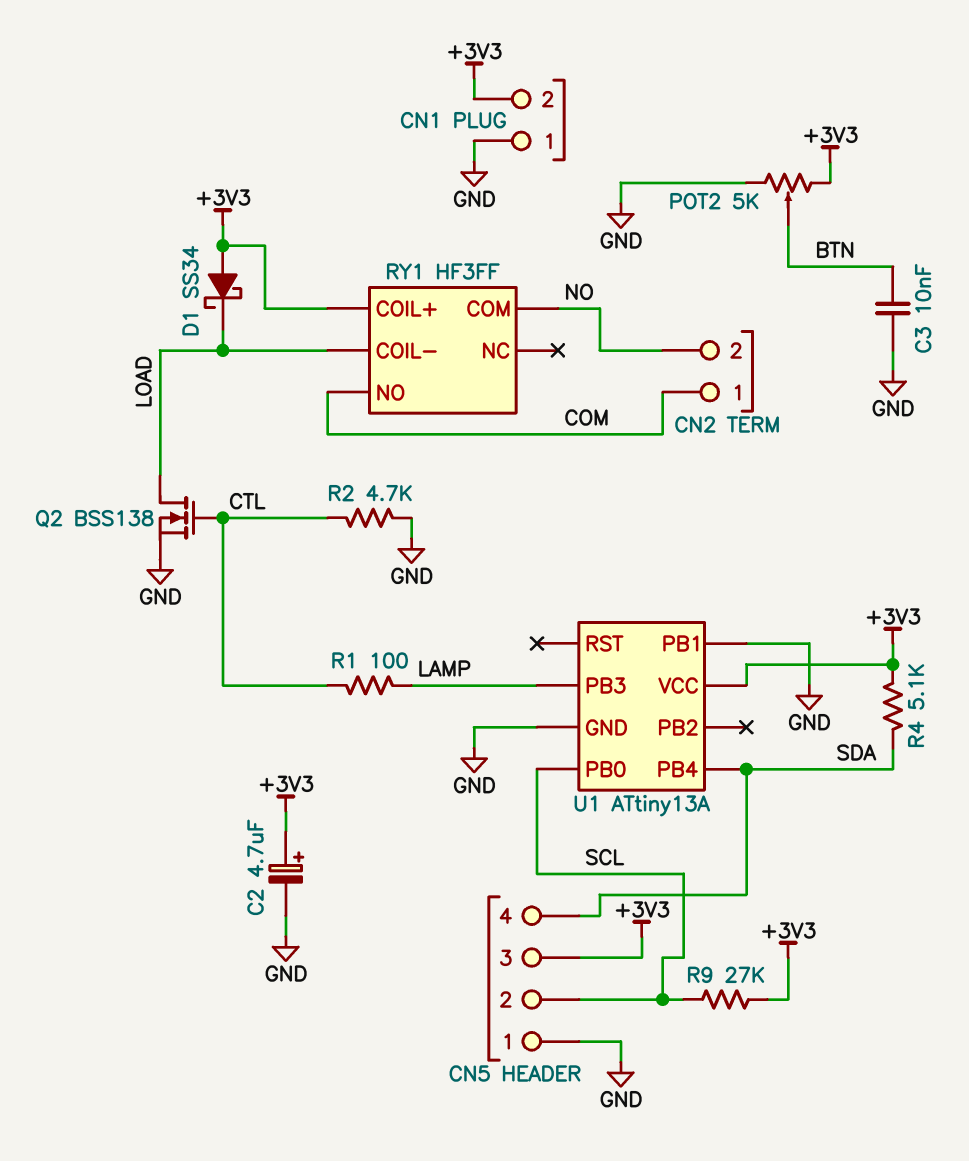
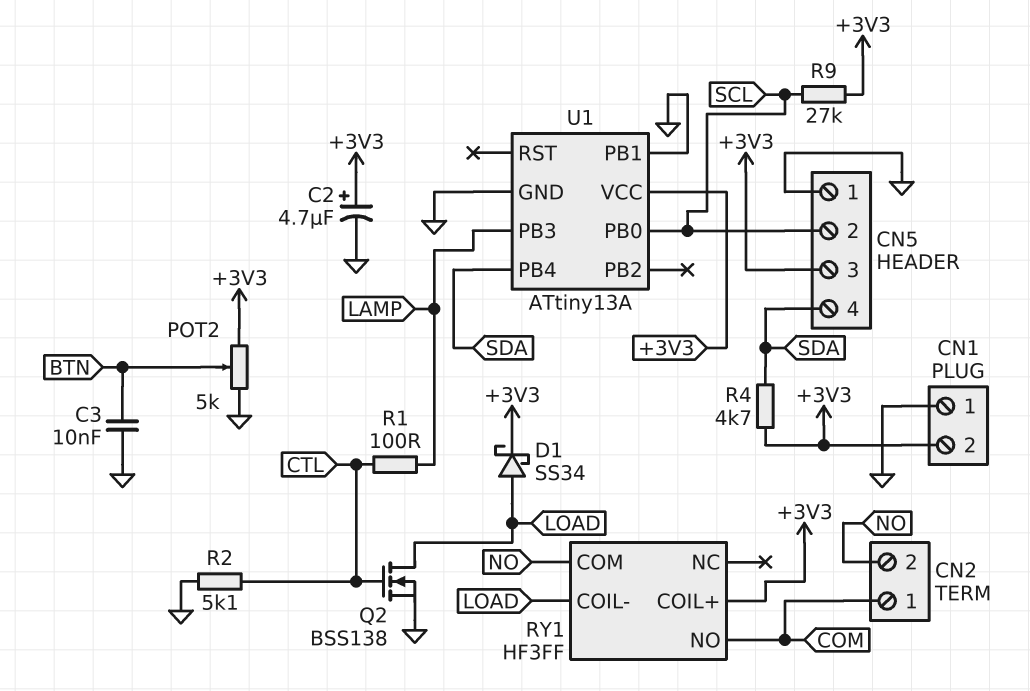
D1: schottky SS34 (A +3V3, K LOAD) -> schottky SS34 (A LOAD, K +3V3)
R2: 4.7k (CTL, GND) -> 5.1k (CTL, GND)
R4: 5.1k (+3V3, SDA) -> 4.7k (+3V3, SDA)

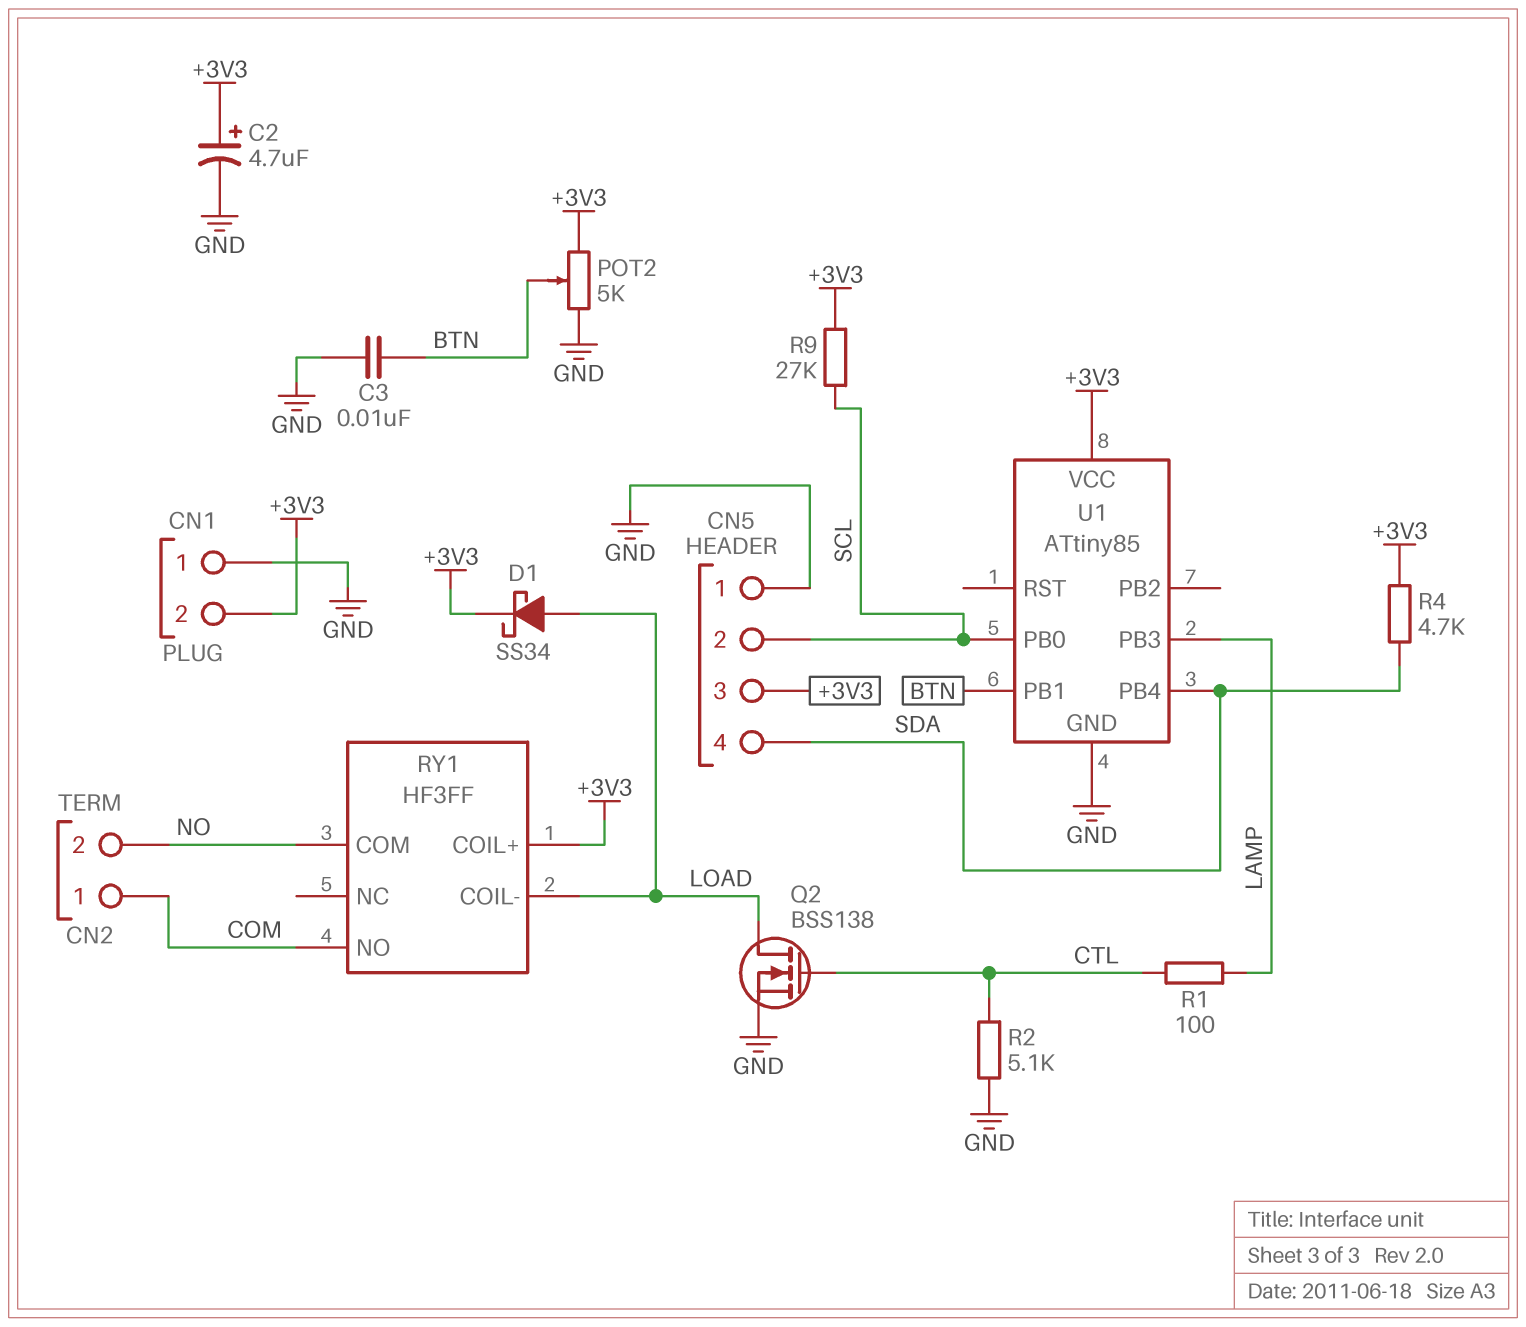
U1: ATtiny13A -> ATtiny85
U1 pin PB1: GND -> BTN

